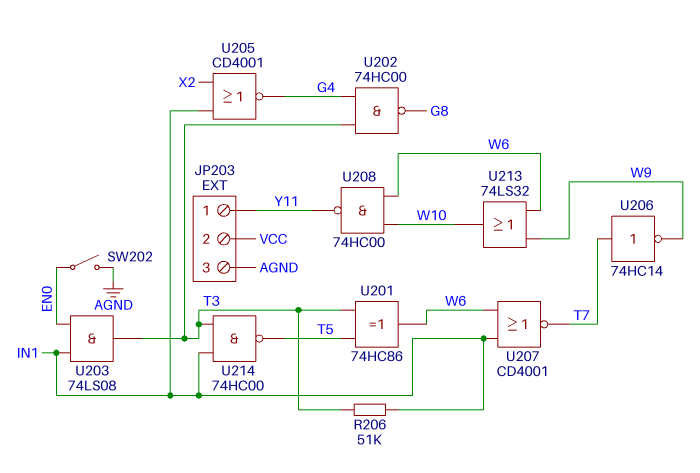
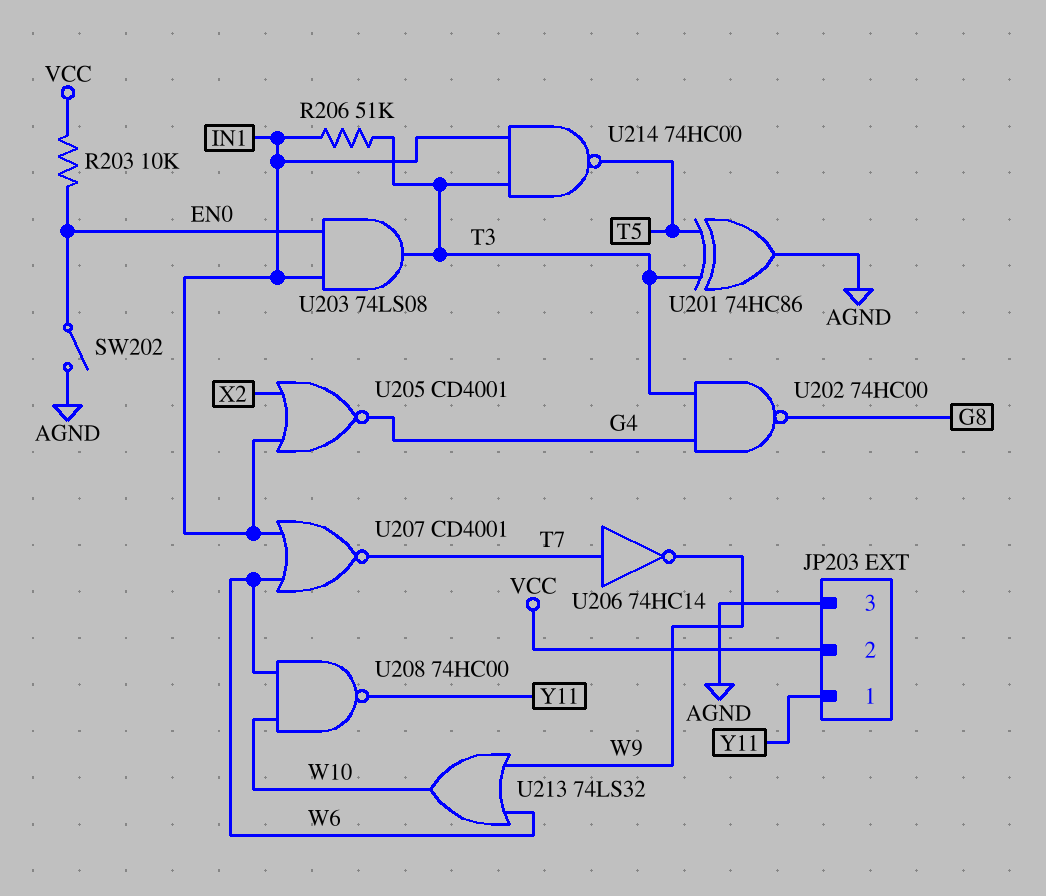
R203: none -> 10k (EN0, VCC)
U201: XOR 74HC86 (in T3, in T5, out W6) -> XOR 74HC86 (in T3, in T5, out AGND)

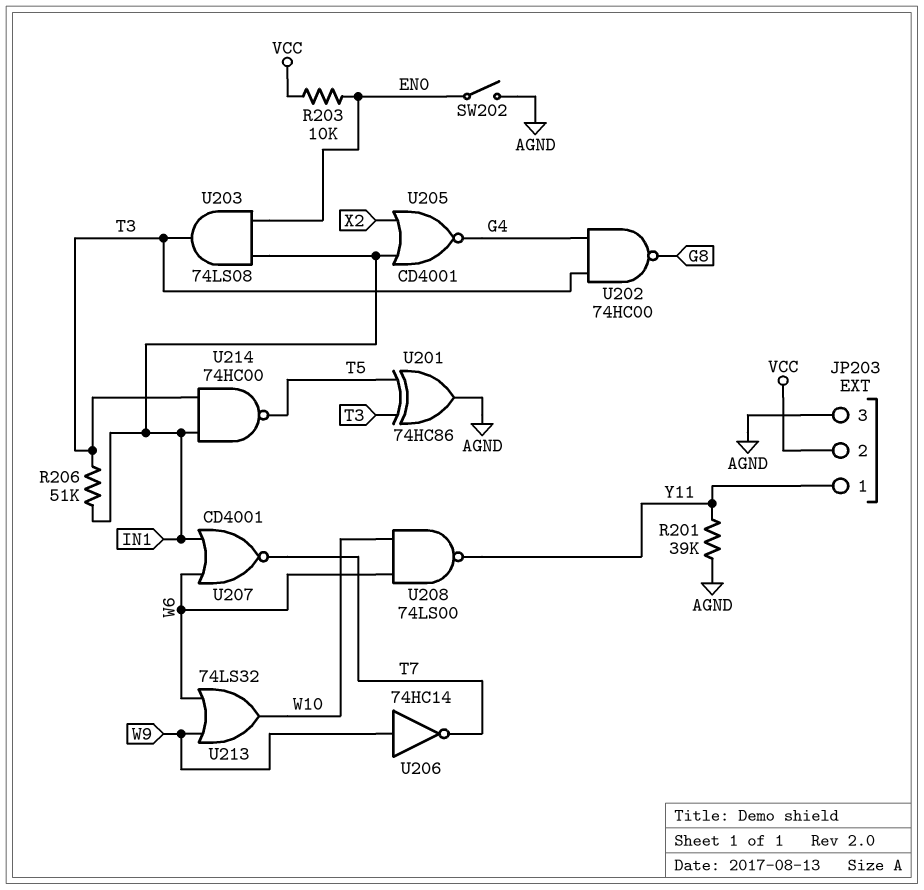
R201: none -> 39k (AGND, Y11)
U206: NOT 74HC14 (in T7, out W9) -> NOT 74HC14 (in W9, out T7)
U208: NAND 74HC00 (in W6, in W10, out Y11) -> NAND 74LS00 (in W6, in W10, out Y11)

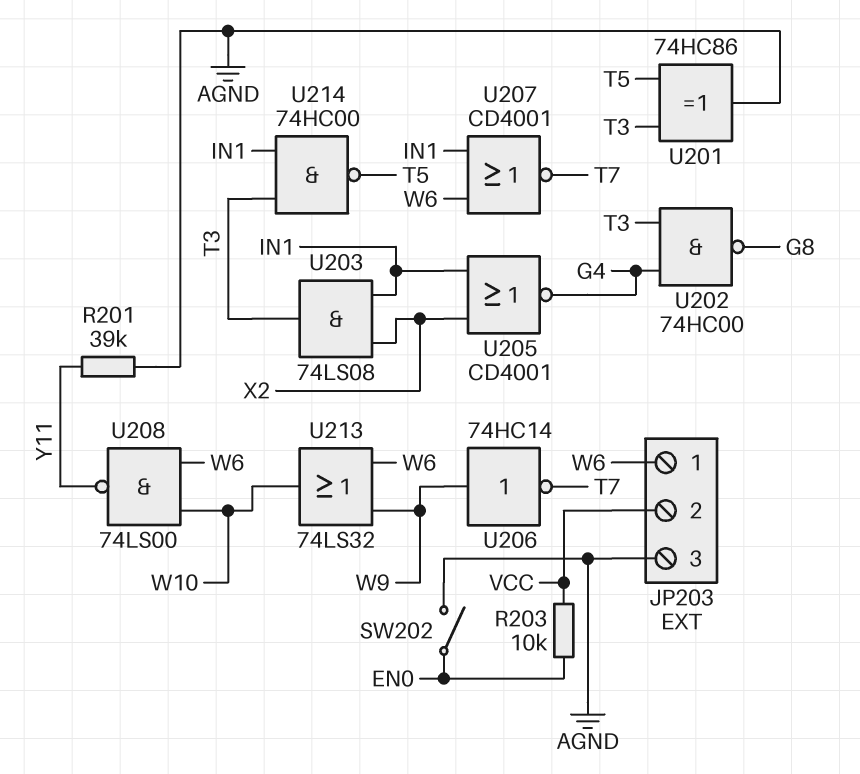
JP203 pin 1: Y11 -> W6
R206: 51k (IN1, T3) -> none
U203: AND 74LS08 (in EN0, in IN1, out T3) -> AND 74LS08 (in IN1, in X2, out T3)

